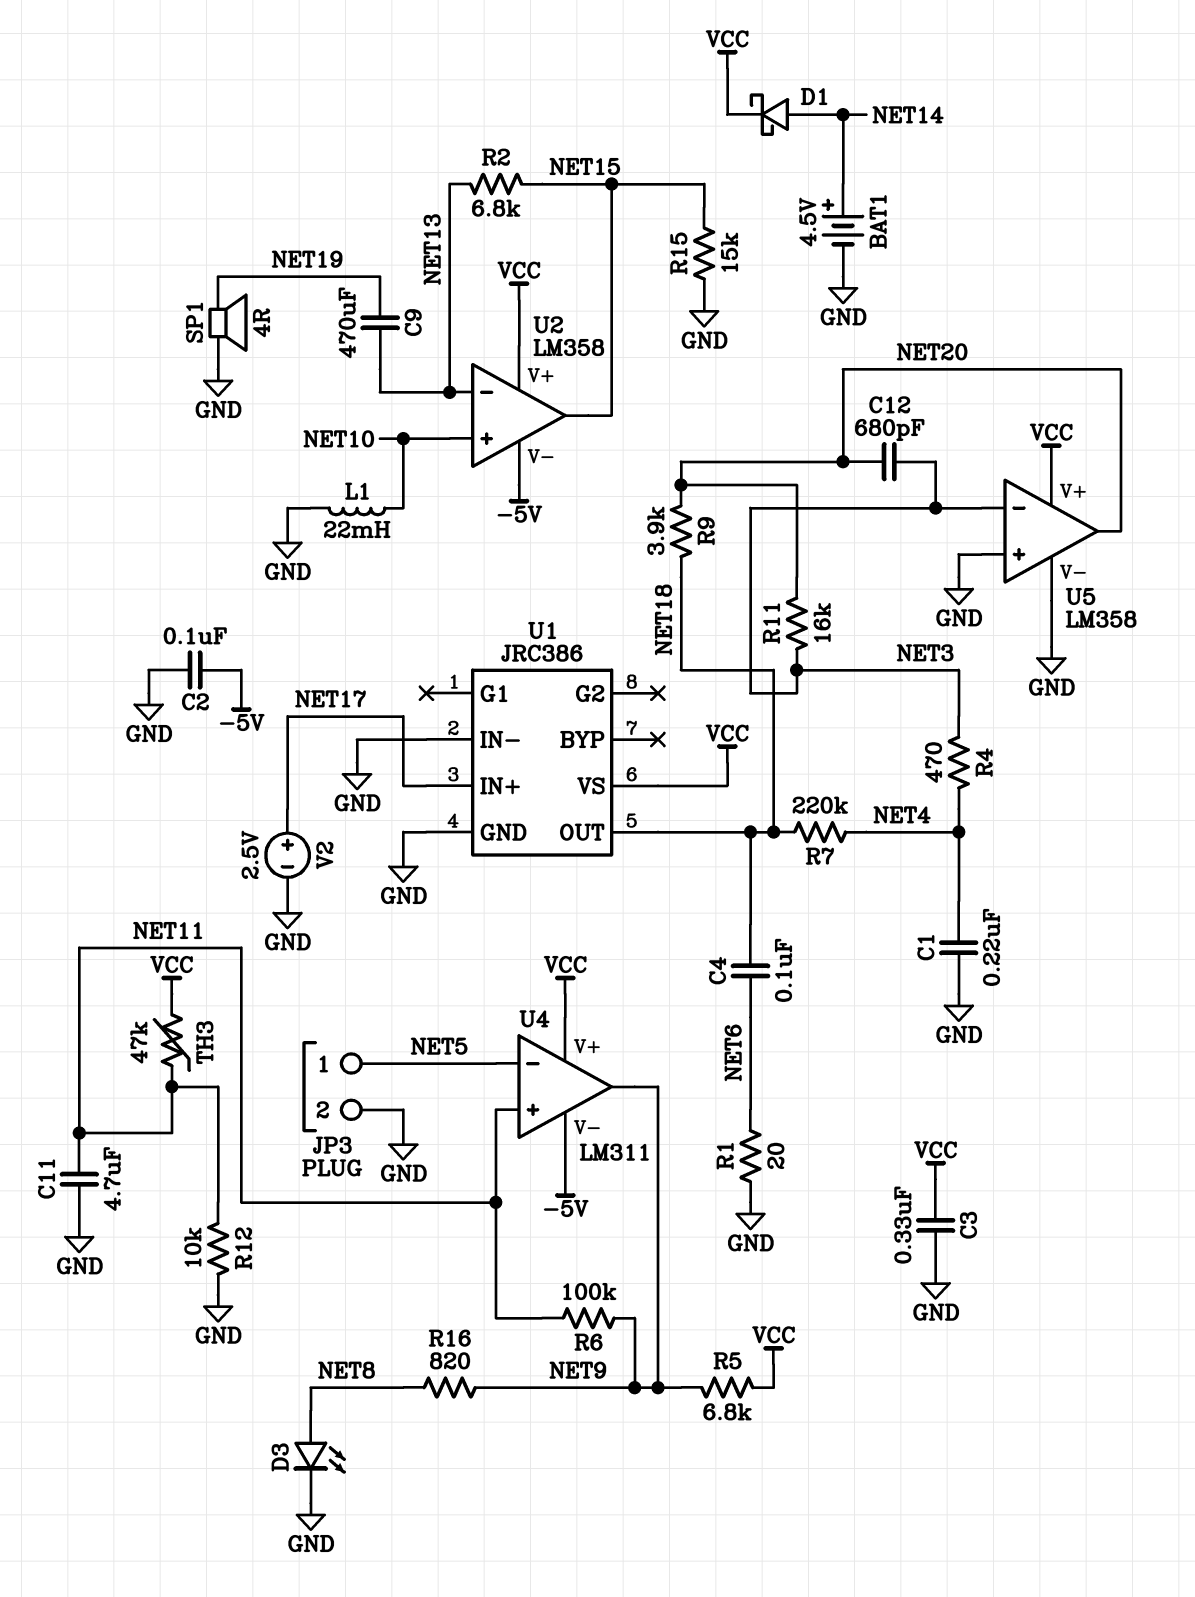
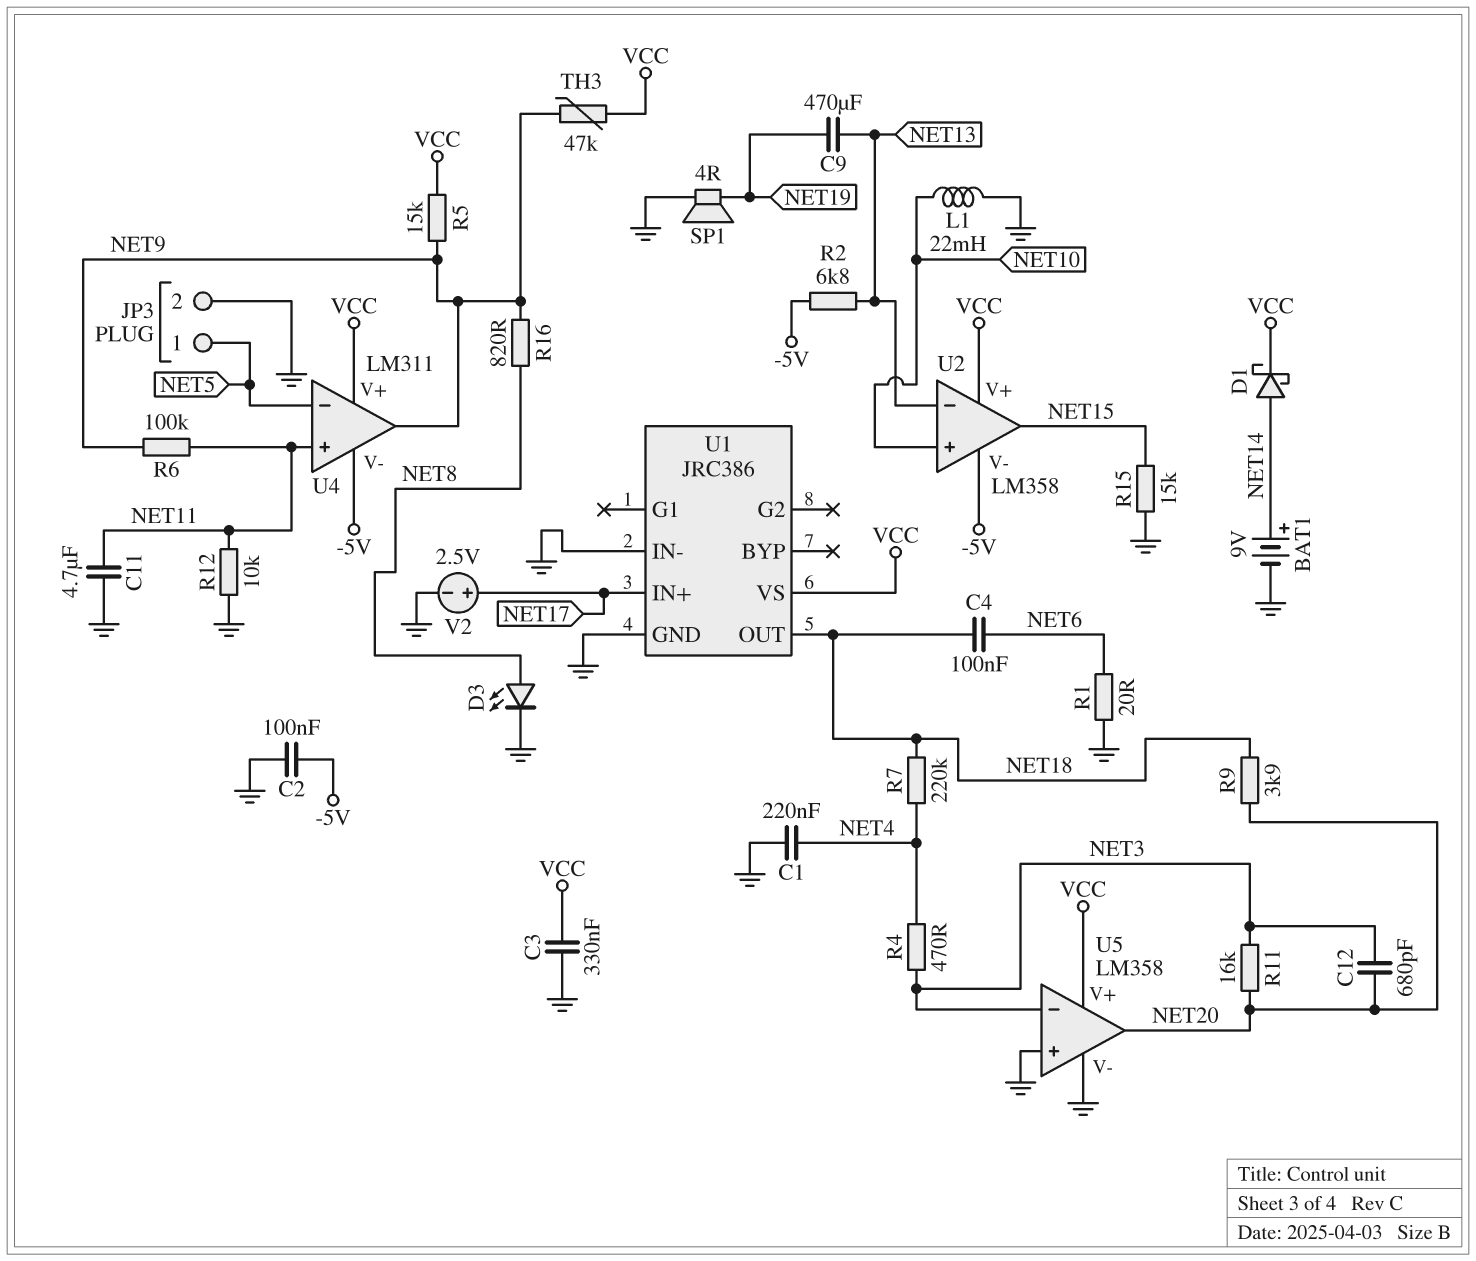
BAT1: 4.5V (plus NET14, minus GND) -> 9V (plus NET14, minus GND)
R2: 6.8k (NET13, NET15) -> 6.8k (-5V, NET13)
R5: 6.8k (NET9, VCC) -> 15k (NET9, VCC)
TH3: 47k (NET11, VCC) -> 47k (NET9, VCC)

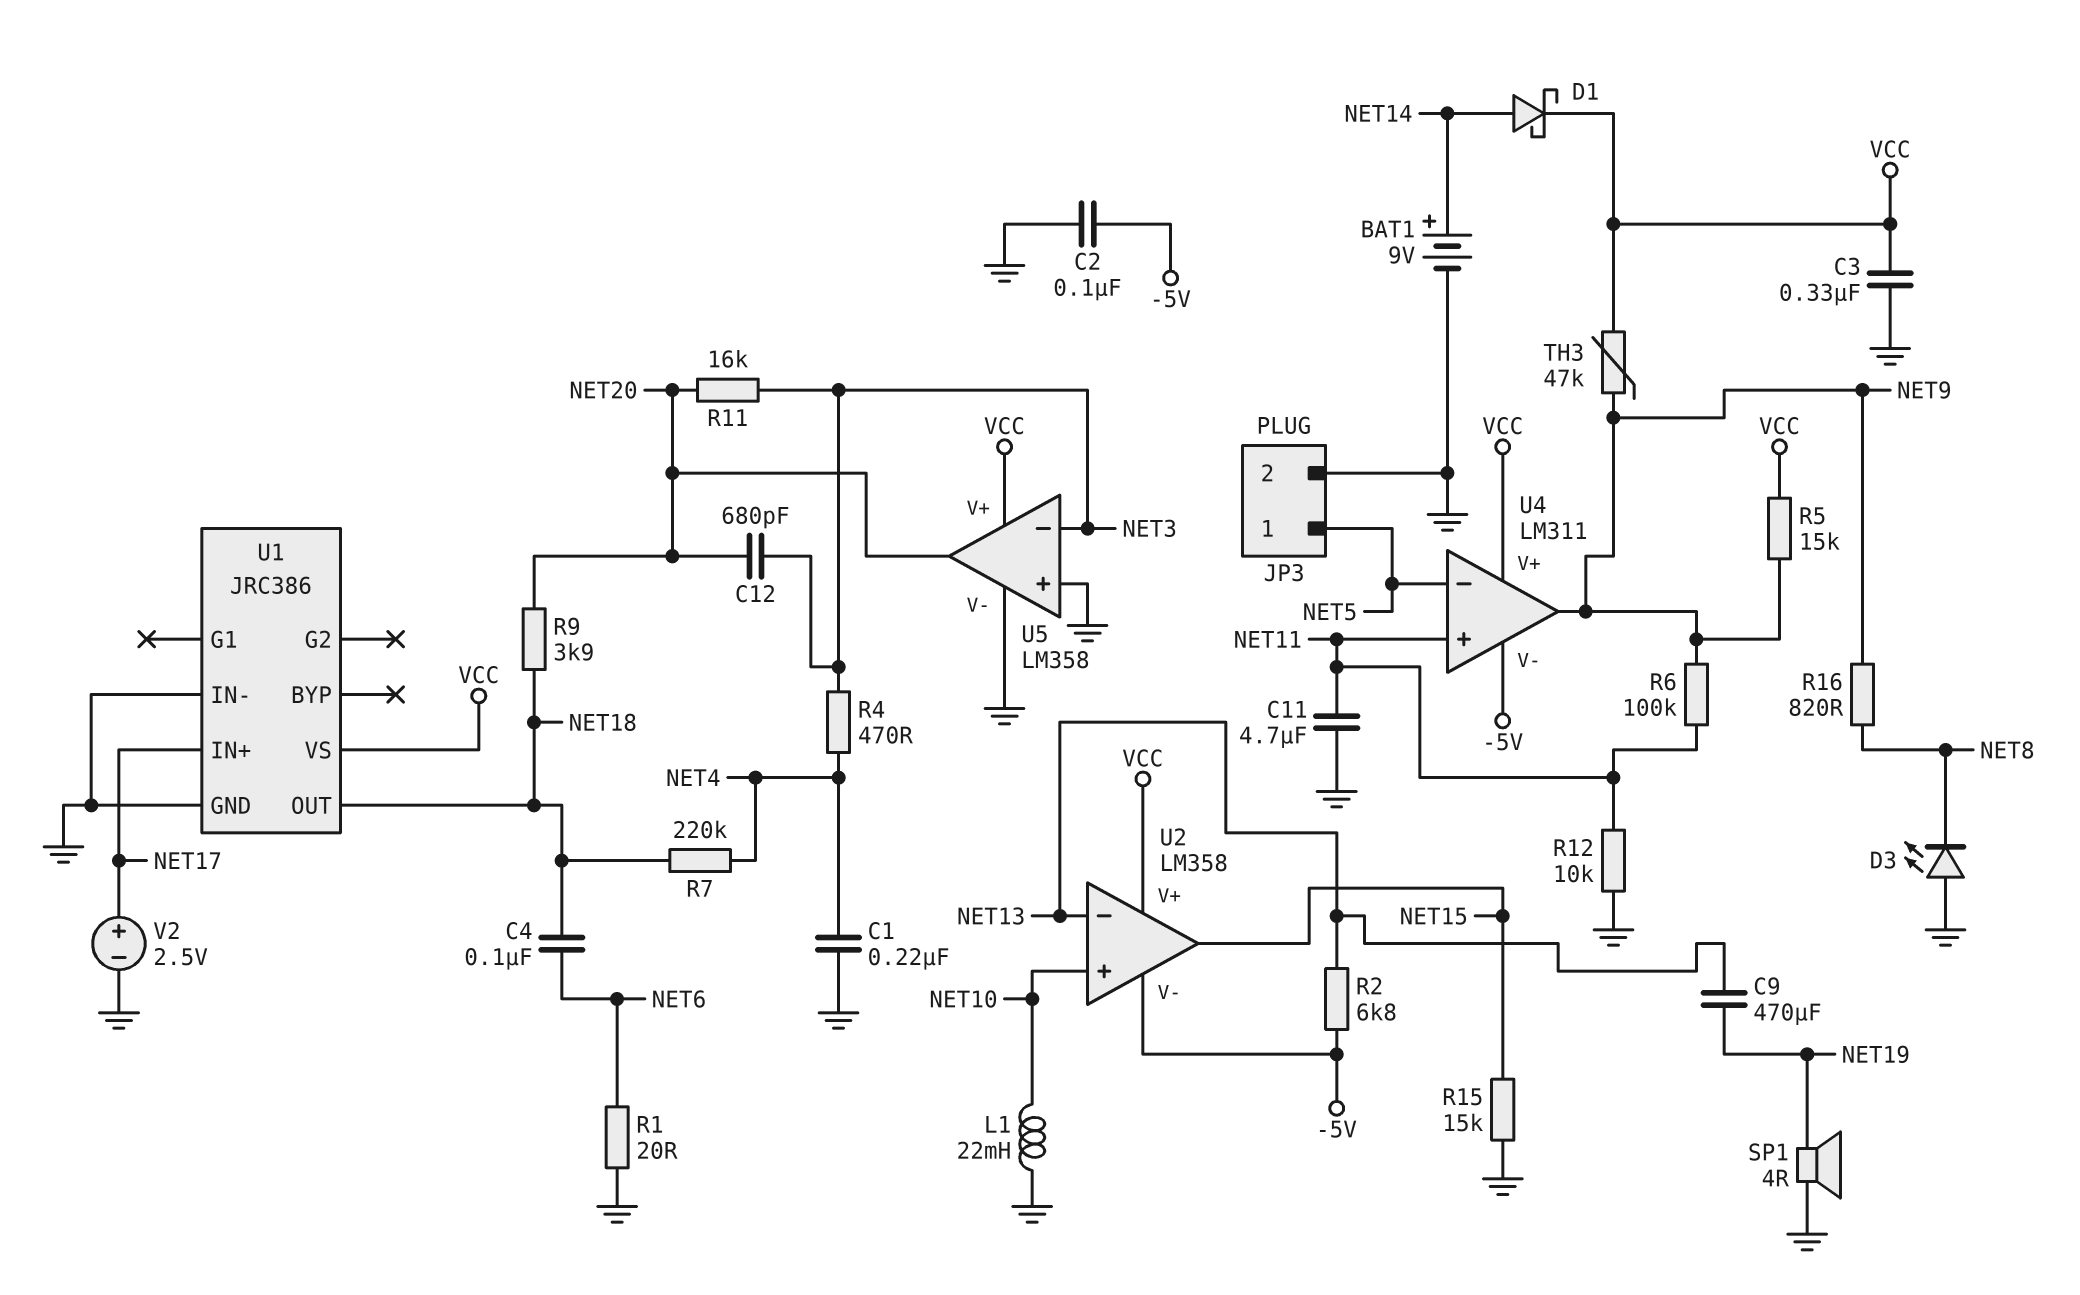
D3: LED (A NET8, K GND) -> LED (A GND, K NET8)

